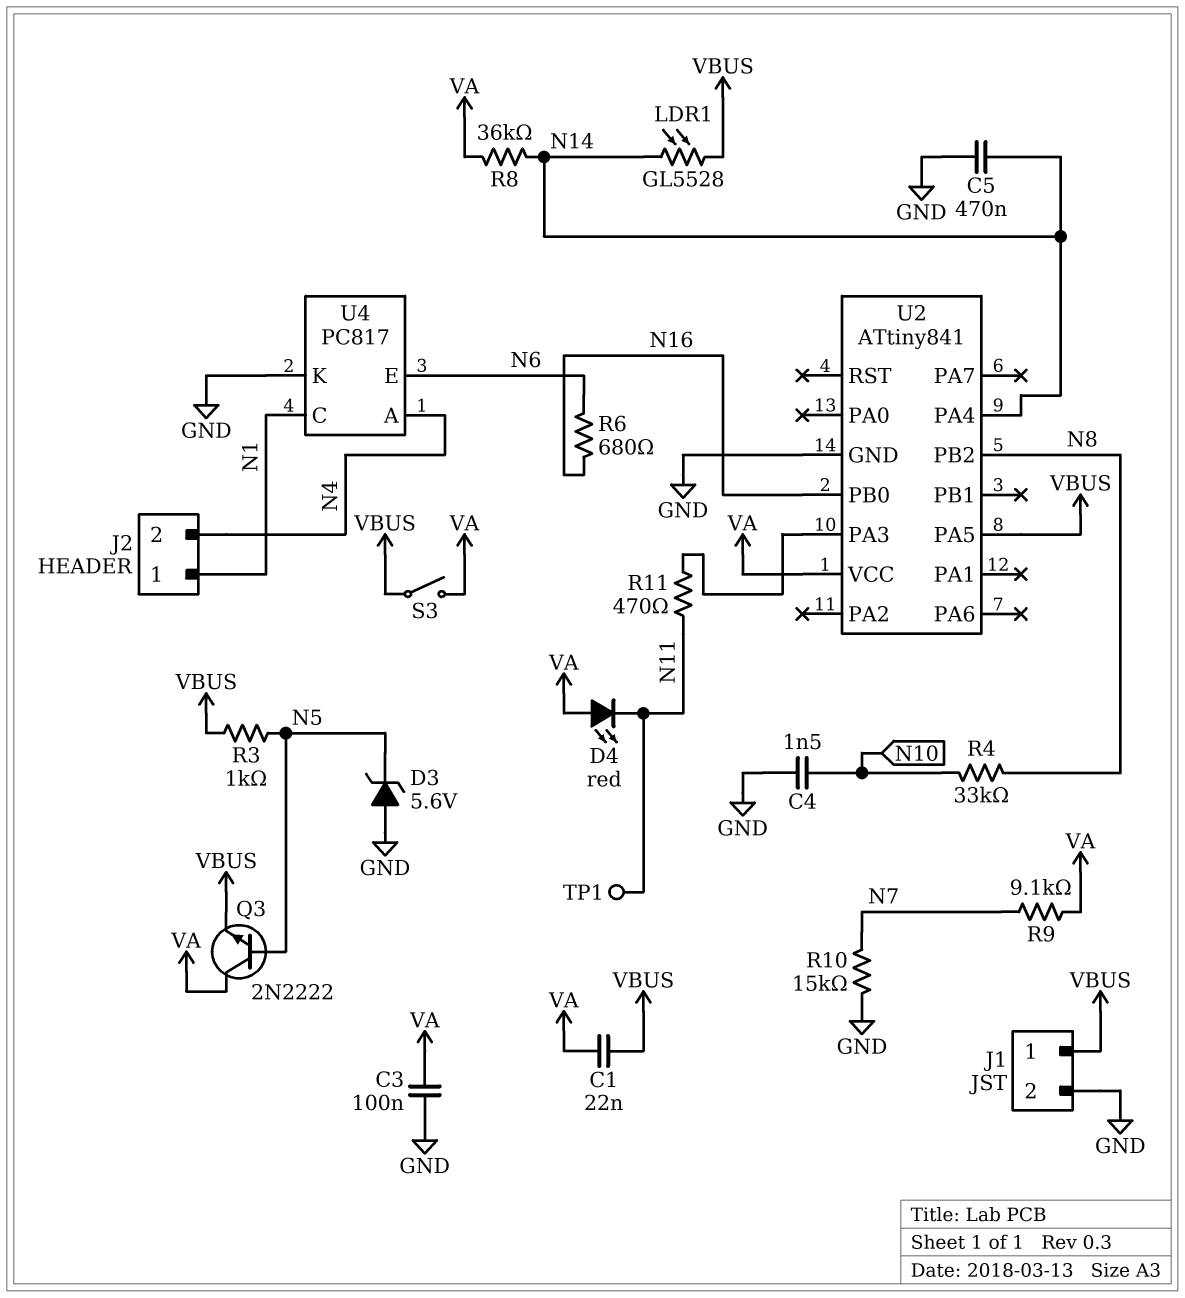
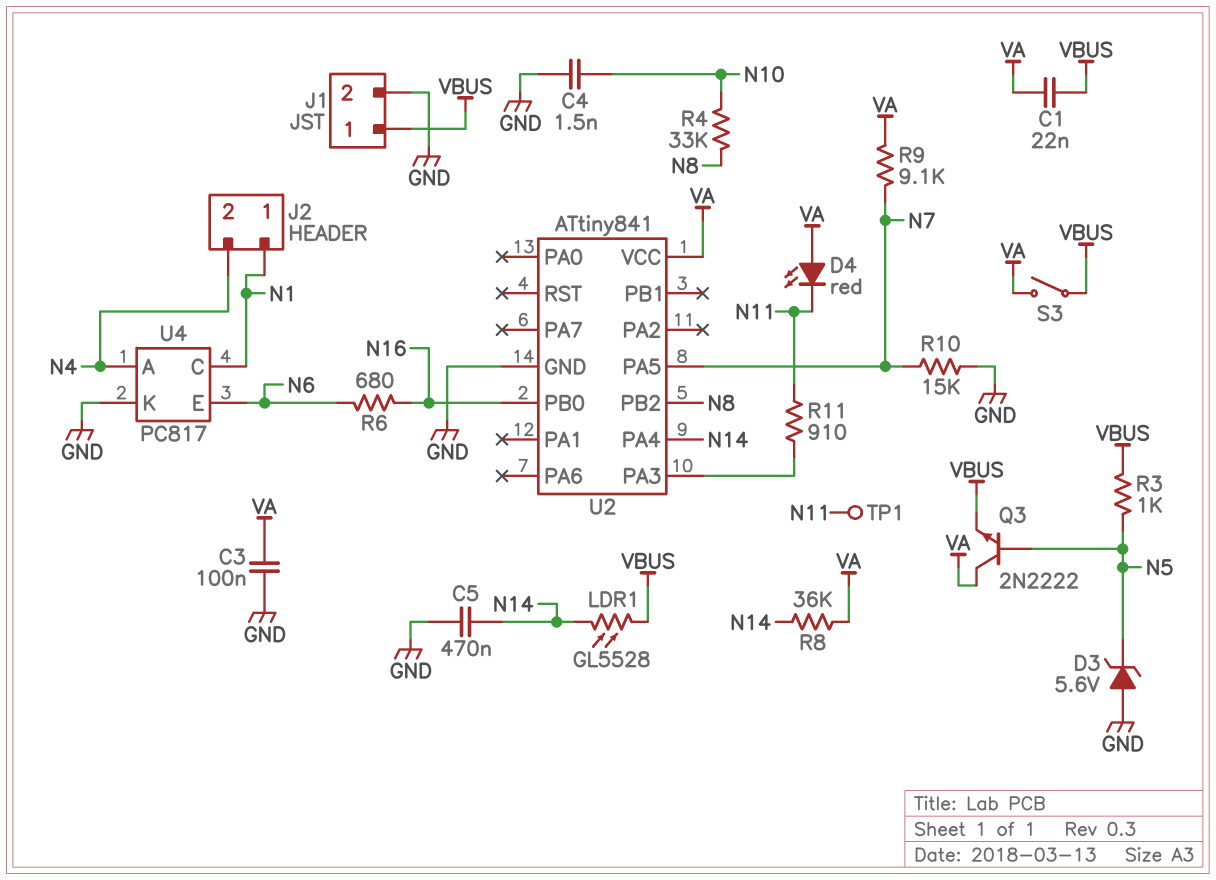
R11: 470 (N11, U2/PA3) -> 910 (N11, U2/PA3)
U2 pin PA5: VBUS -> N7

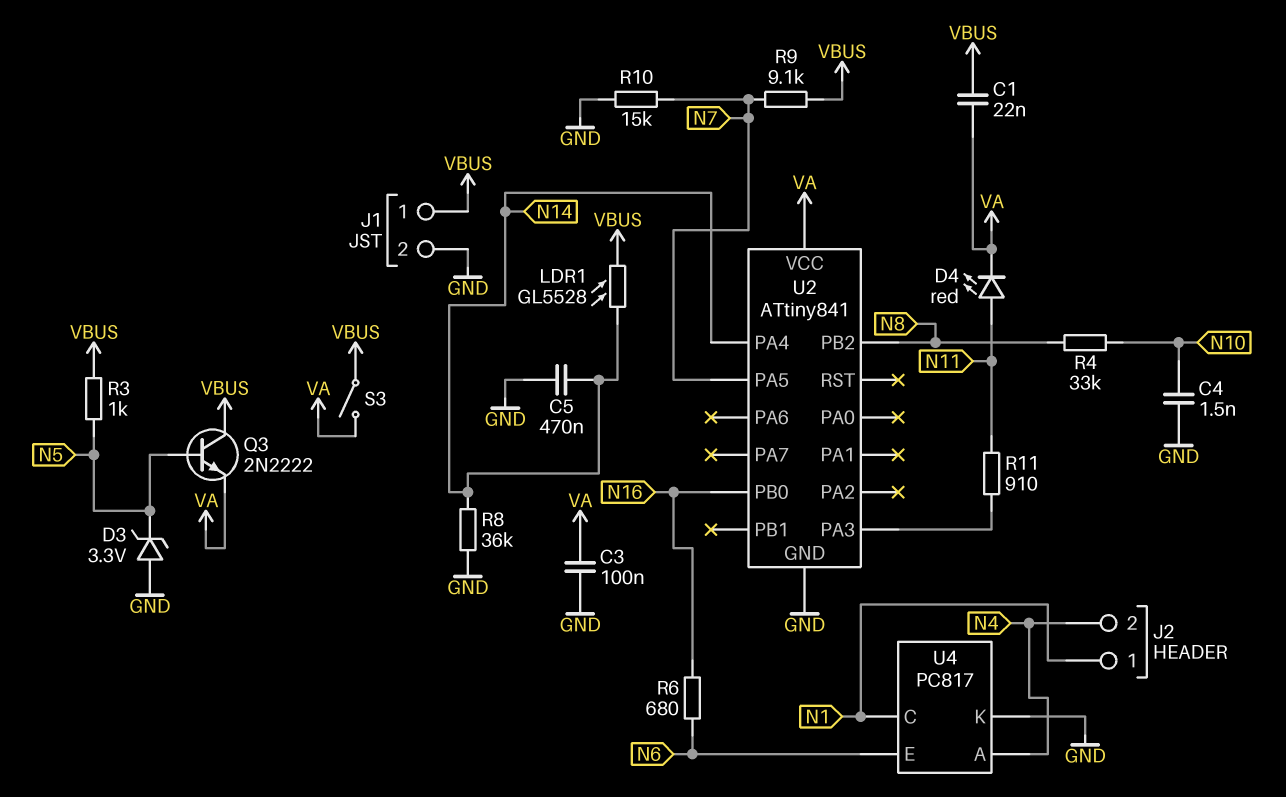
D3: zener 5.6V (A GND, K N5) -> zener 3.3V (A GND, K N5)
D4: LED red (A VA, K N11) -> LED red (A N11, K VA)
Q3: NPN 2N2222 (B N5, C VA, E VBUS) -> NPN 2N2222 (B N5, C VBUS, E VA)
R8: 36k (N14, VA) -> 36k (GND, N14)
R9: 9.1k (N7, VA) -> 9.1k (N7, VBUS)
TP1: test point (N11) -> none

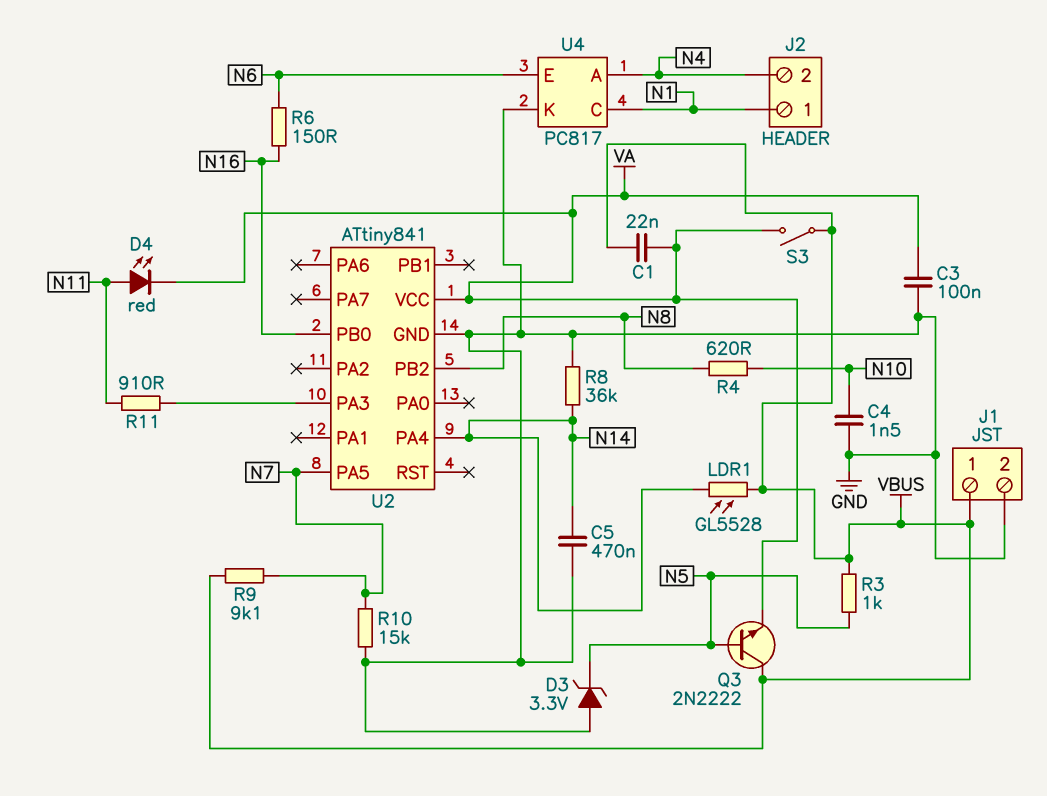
R4: 33k (N8, N10) -> 620 (N8, N10)
R6: 680 (N6, N16) -> 150 (N6, N16)

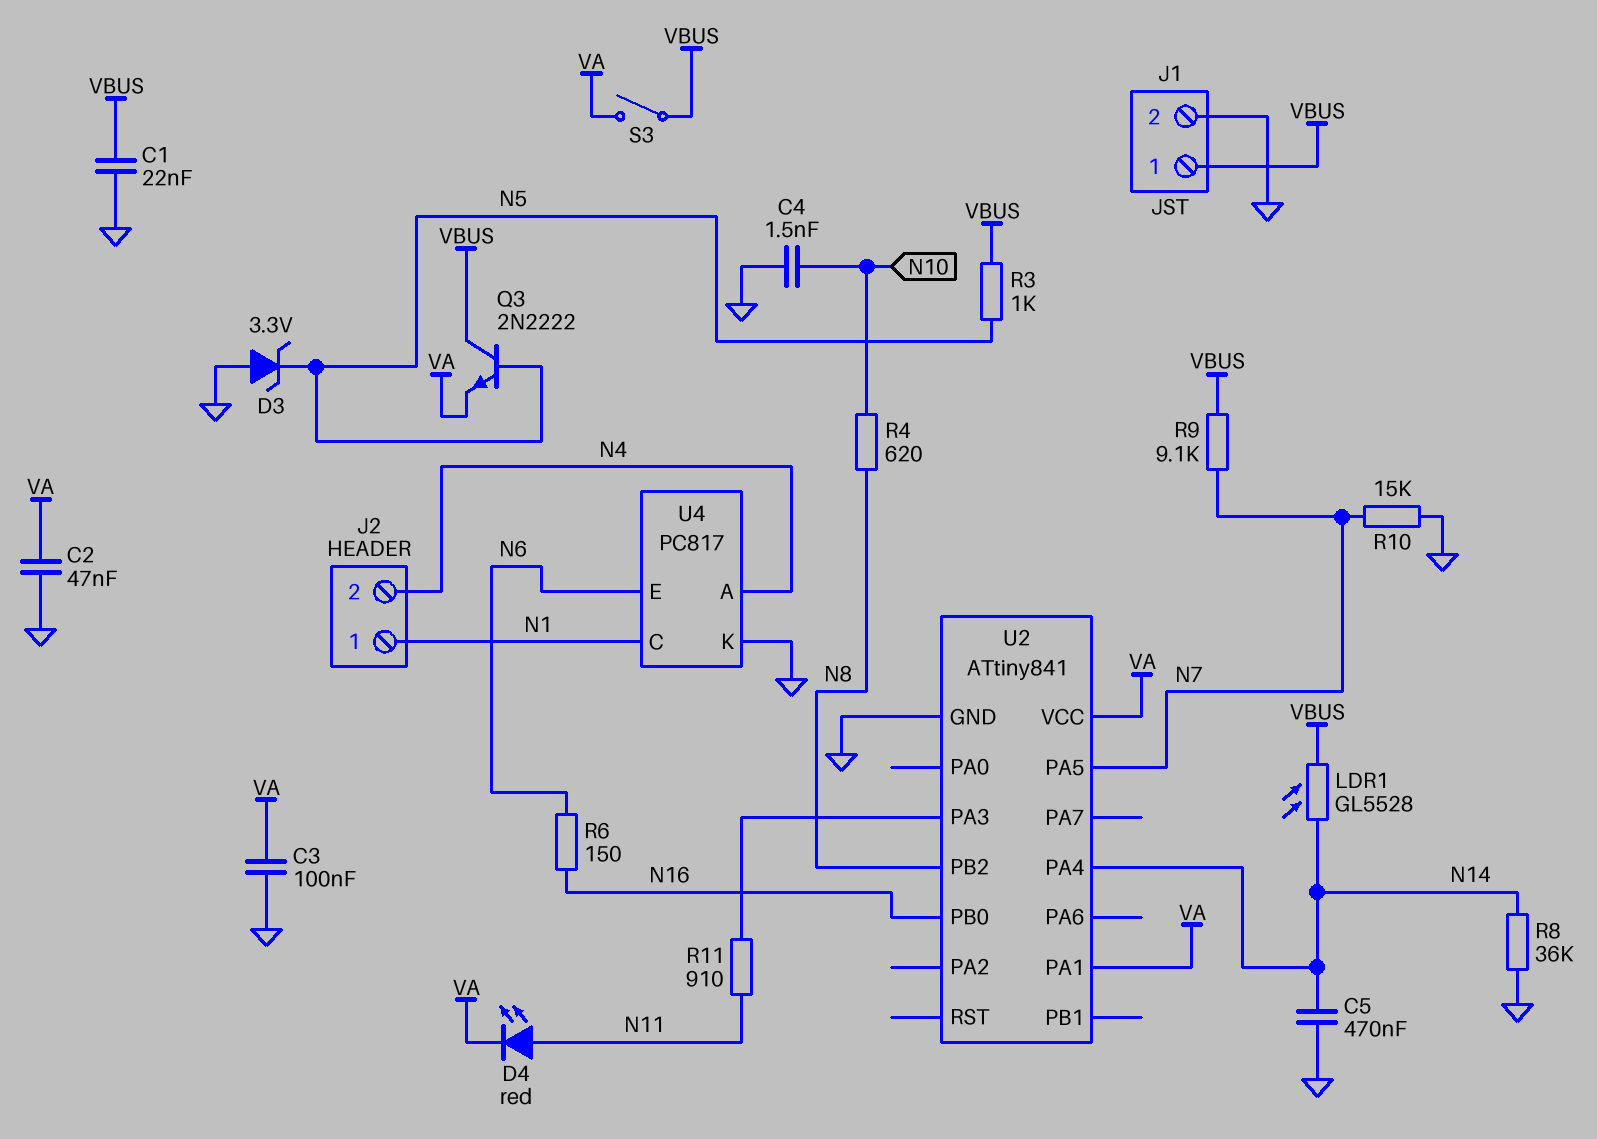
C1: 22nF (VA, VBUS) -> 22nF (GND, VBUS)
C2: none -> 47nF (GND, VA)
U2 pin PA1: none -> VA

